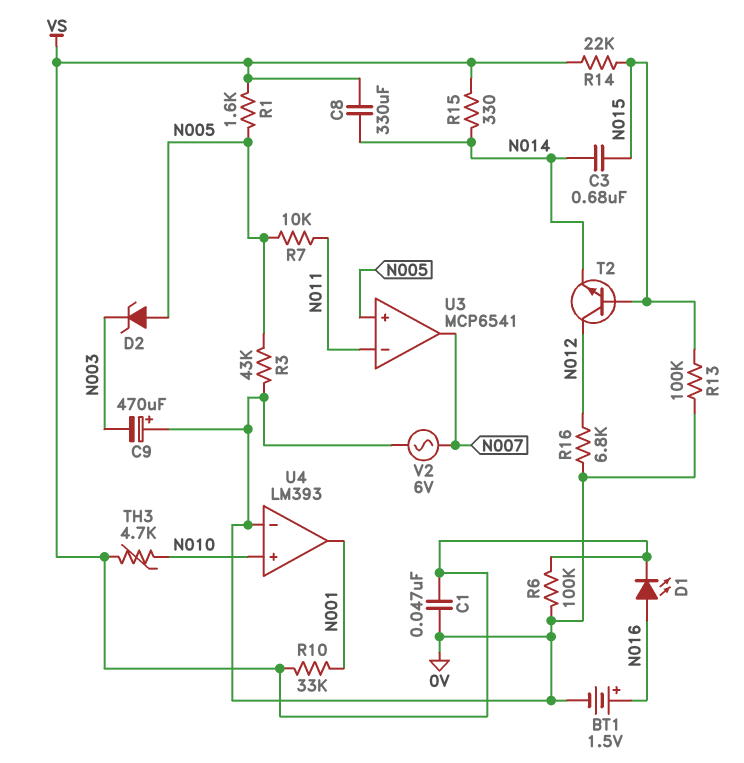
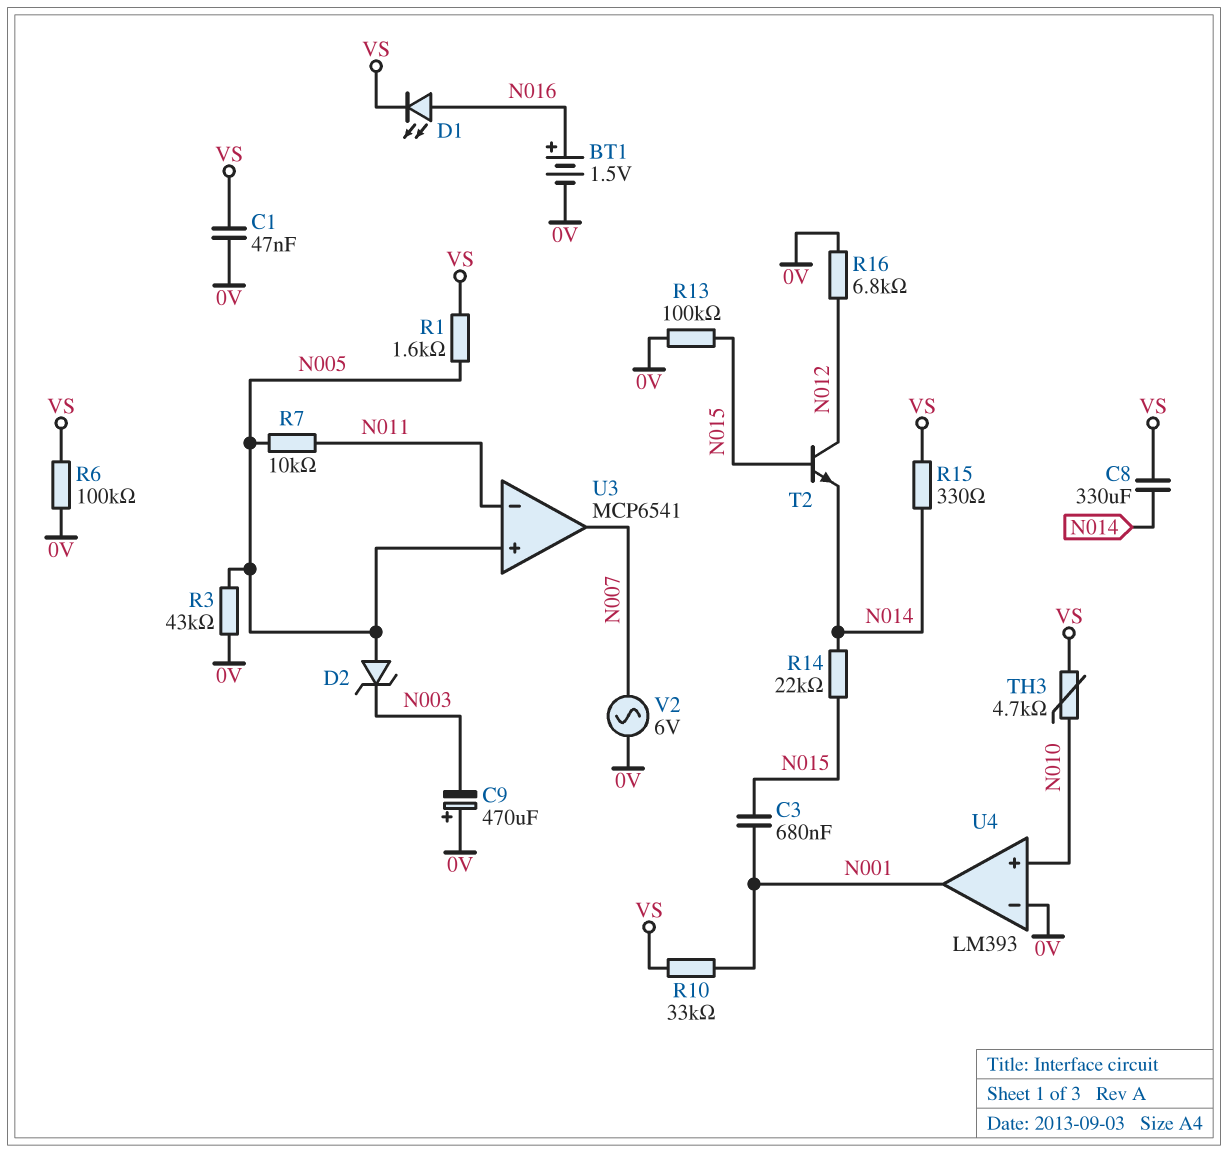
C3: 680nF (N014, N015) -> 680nF (N001, N015)
R14: 22k (N015, VS) -> 22k (N014, N015)

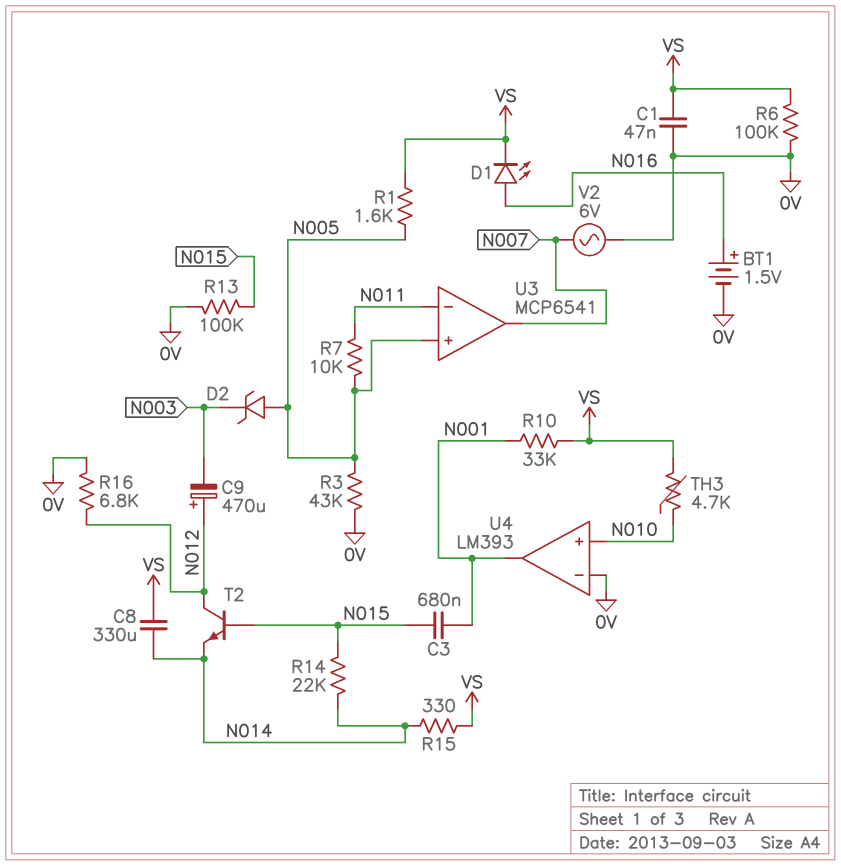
C9: 470uF (plus 0V, minus N003) -> 470uF (plus N012, minus N003)

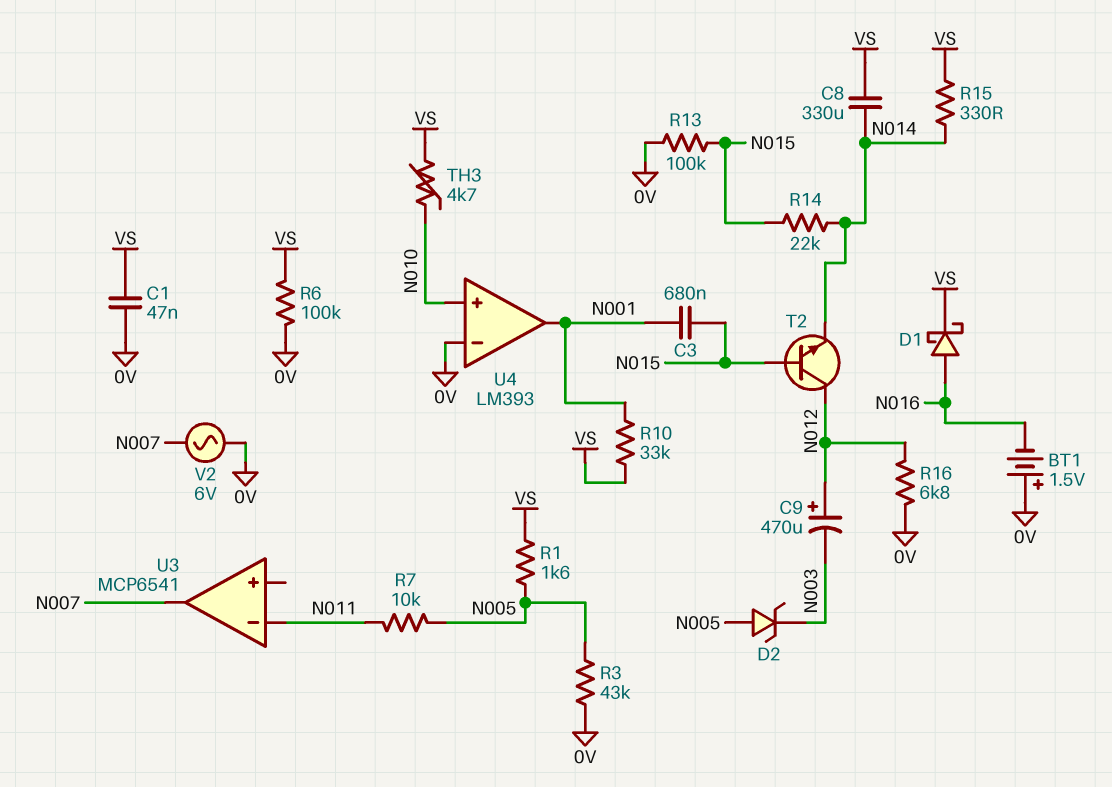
BT1: 1.5V (plus N016, minus 0V) -> 1.5V (plus 0V, minus N016)
D1: LED (A N016, K VS) -> schottky (A N016, K VS)
U3 pin in+: N005 -> none

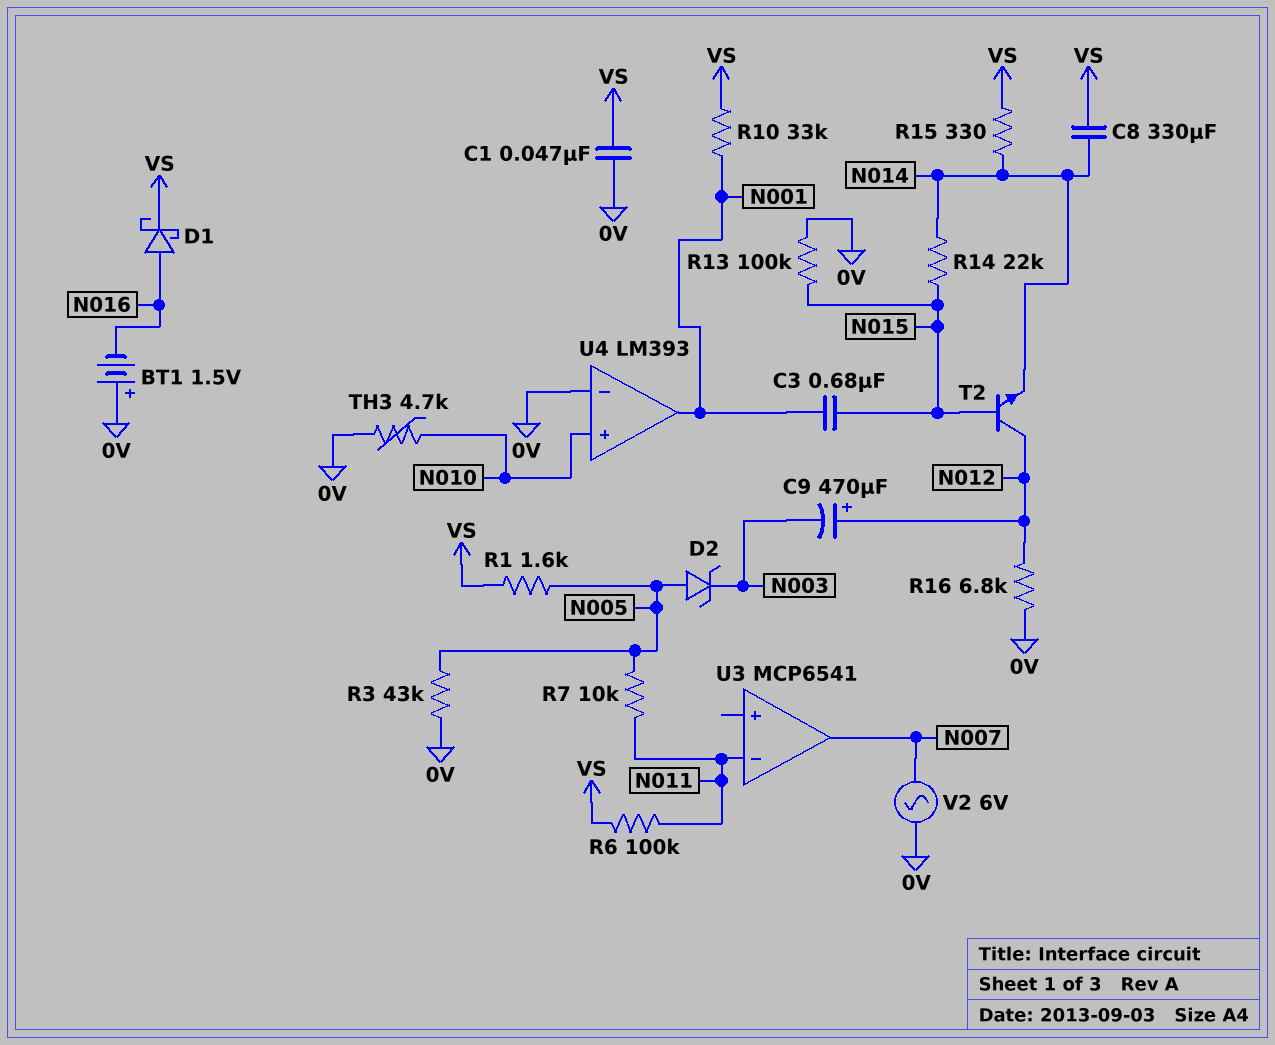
R6: 100k (0V, VS) -> 100k (N011, VS)
TH3: 4.7k (N010, VS) -> 4.7k (0V, N010)

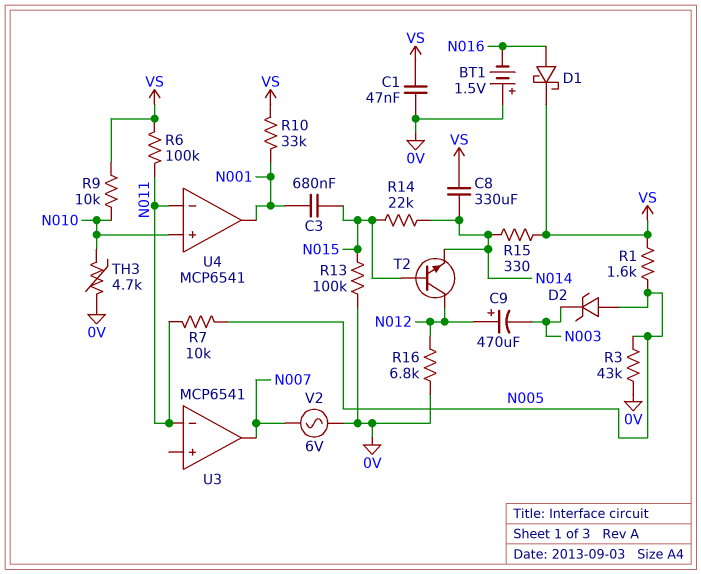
R9: none -> 10k (N010, VS)
U4: LM393 -> MCP6541
U4 pin in-: 0V -> N011

